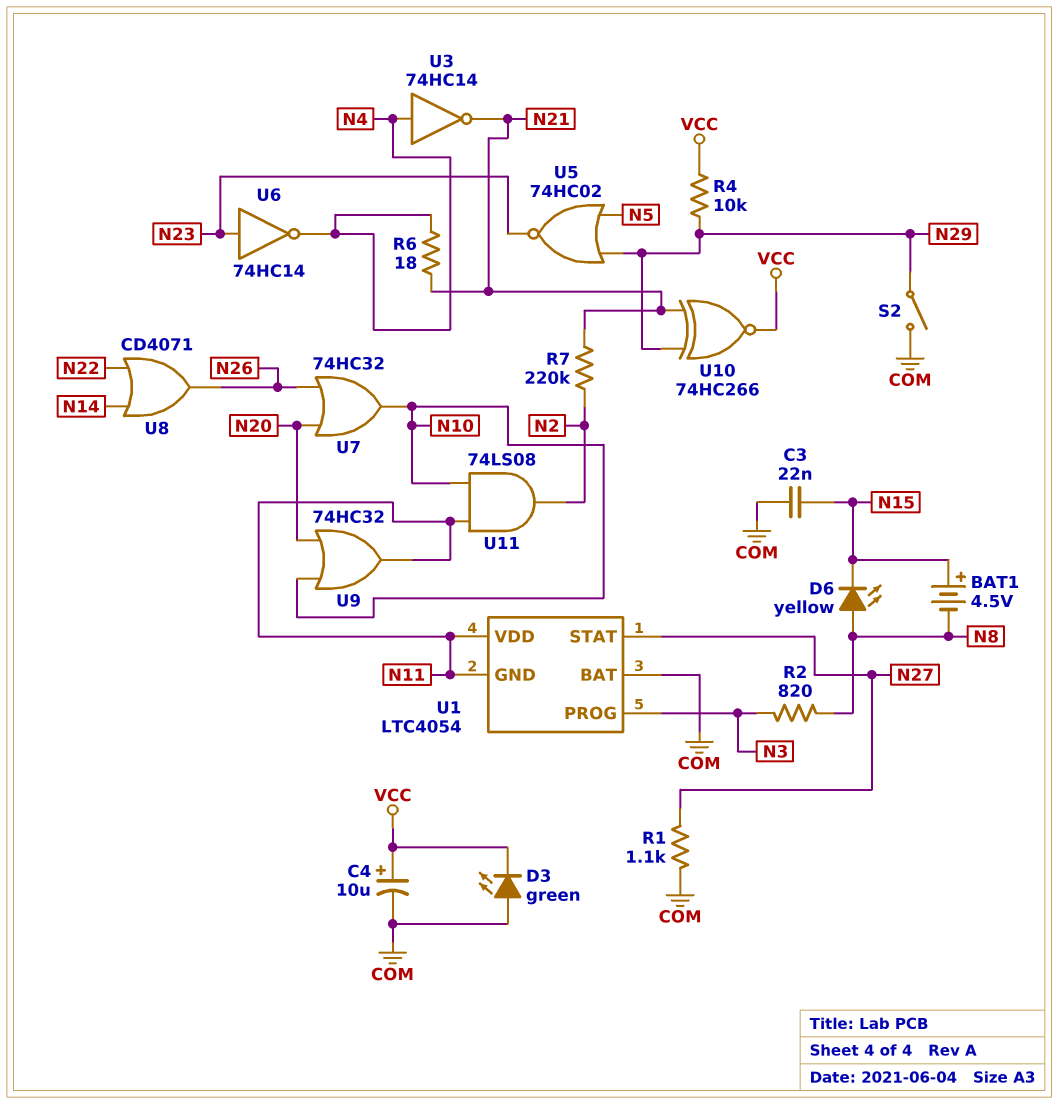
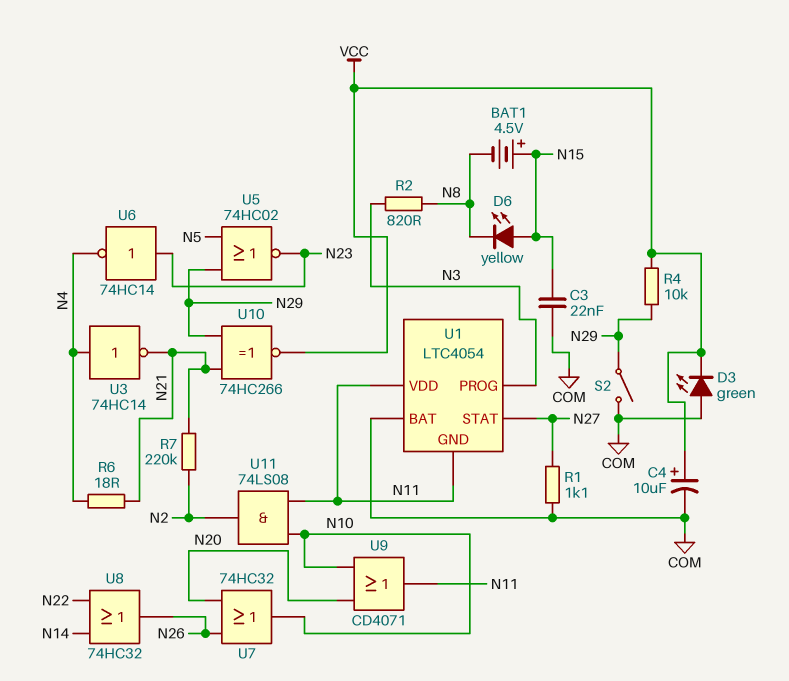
D6: LED yellow (A N8, K N15) -> LED yellow (A N15, K N8)
U8: OR CD4071 (in N14, in N22, out N26) -> OR 74HC32 (in N14, in N22, out N26)
U9: OR 74HC32 (in N10, in N20, out N11) -> OR CD4071 (in N10, in N20, out N11)

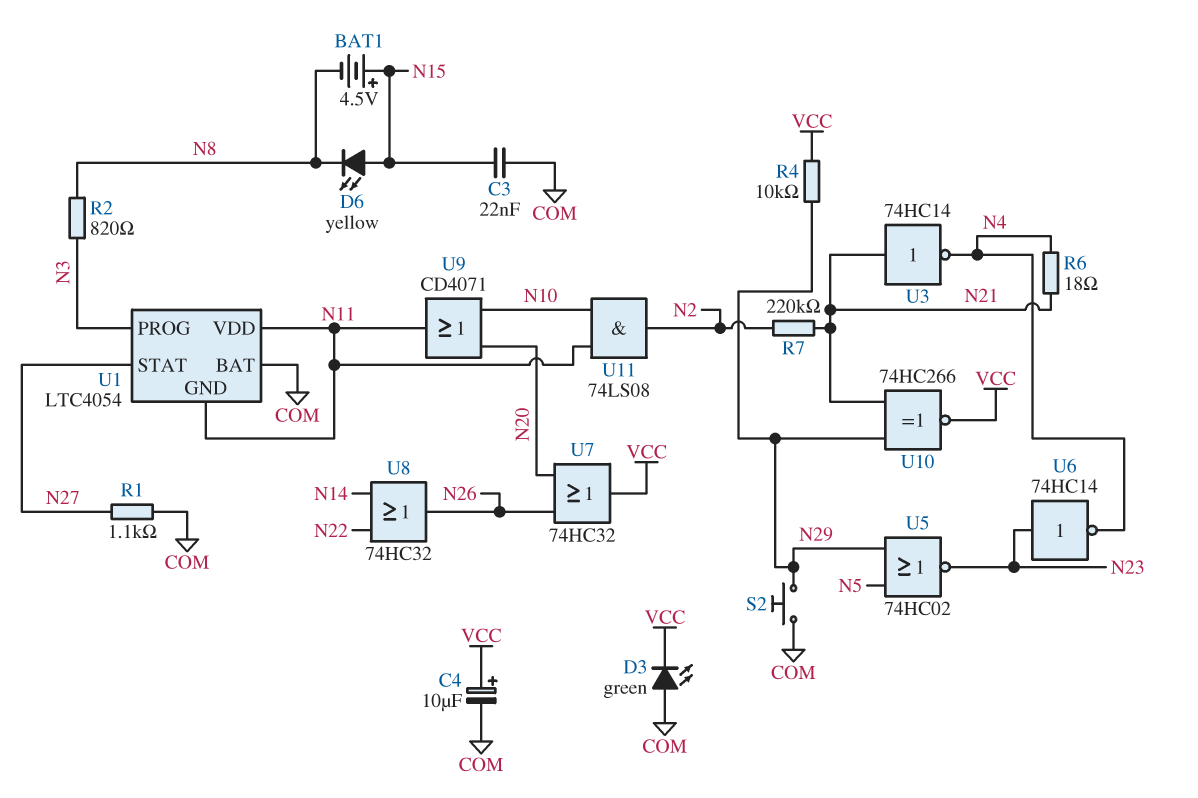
S2: switch (COM, N29) -> button (COM, N29)
U3: NOT 74HC14 (in N4, out N21) -> NOT 74HC14 (in N21, out N4)
U7: OR 74HC32 (in N20, in N26, out N10) -> OR 74HC32 (in N20, in N26, out VCC)

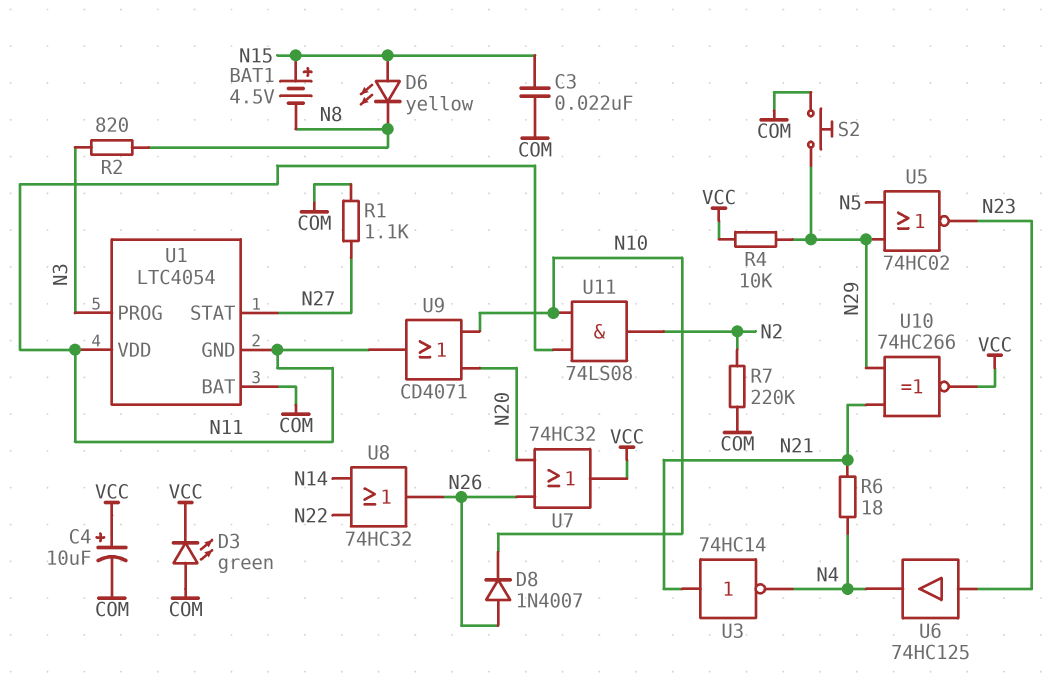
D8: none -> diode 1N4007 (A N26, K N10)
R7: 220k (N2, N21) -> 220k (COM, N2)
U6: NOT 74HC14 (in N23, out N4) -> buffer 74HC125 (in N23, out N4)

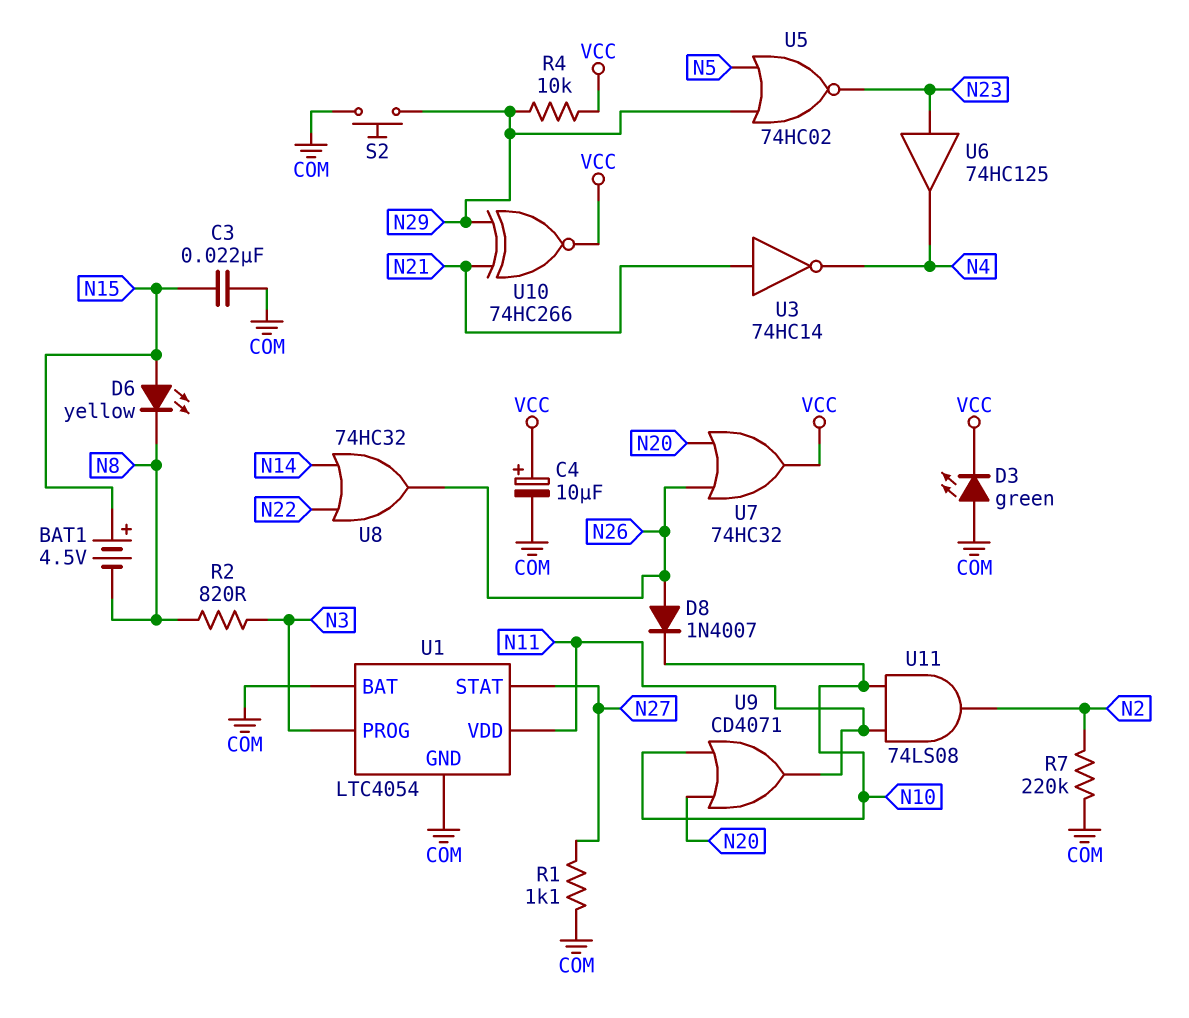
R6: 18 (N4, N21) -> none
U1 pin GND: N11 -> COM

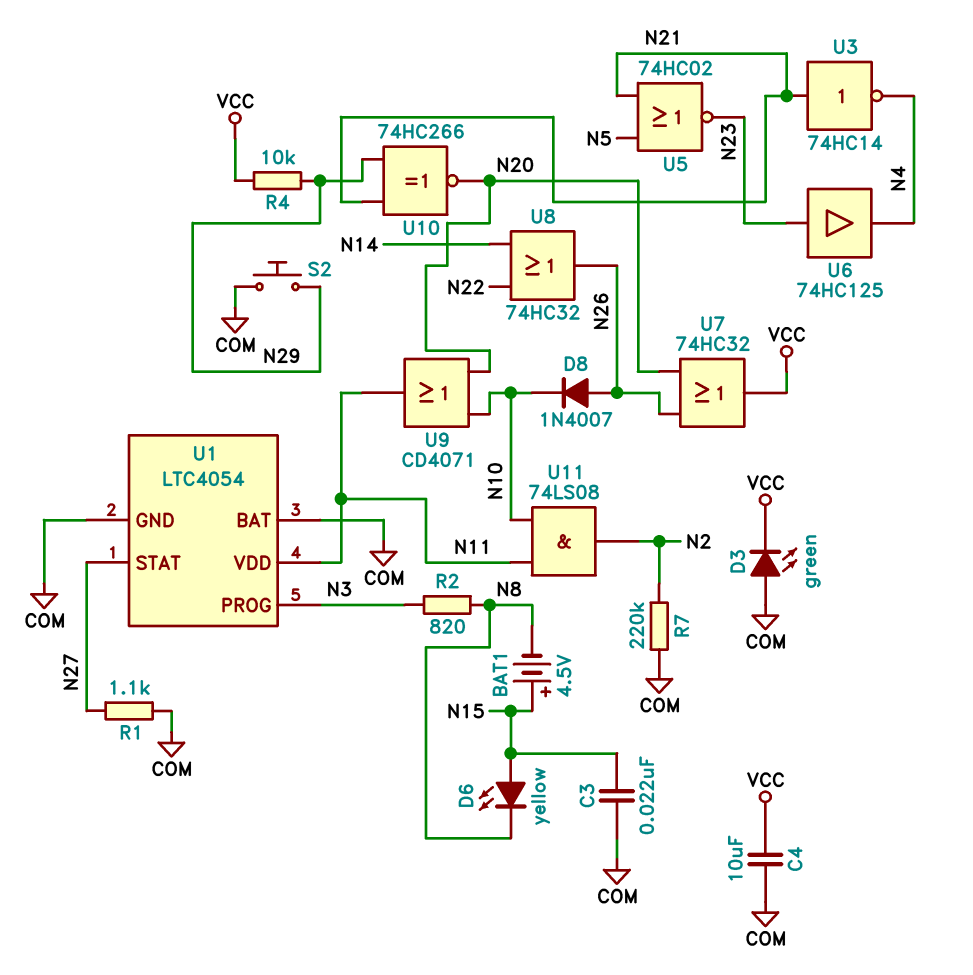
C4: 10uF (plus VCC, minus COM) -> 10uF (COM, VCC)
U5: NOR 74HC02 (in N5, in N29, out N23) -> NOR 74HC02 (in N5, in N21, out N23)
U10: XNOR 74HC266 (in N21, in N29, out VCC) -> XNOR 74HC266 (in N21, in N29, out N20)

